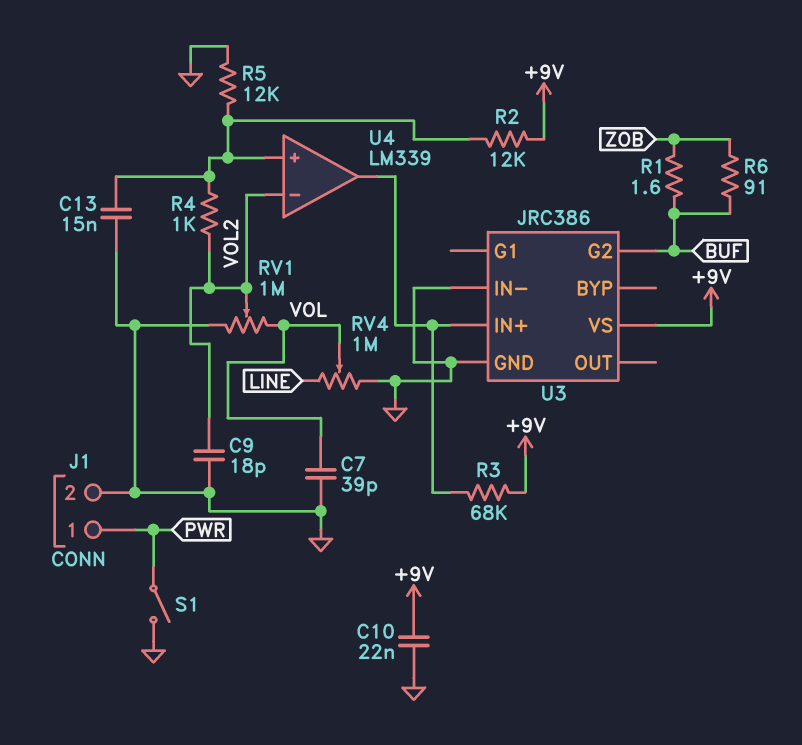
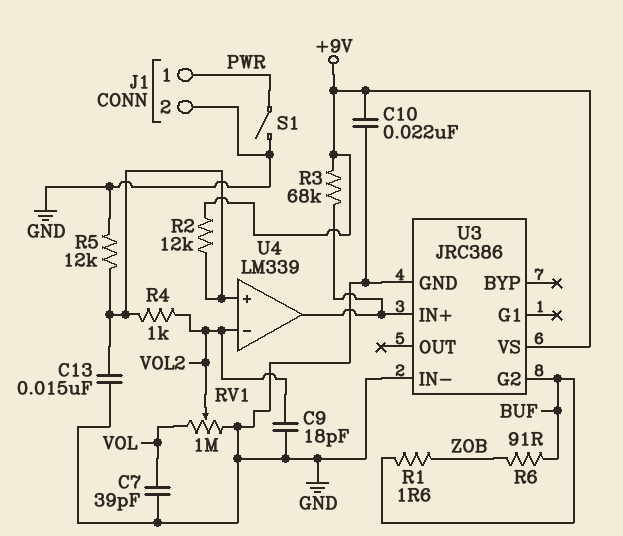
RV4: 1M (GND, LINE, wiper VOL) -> none

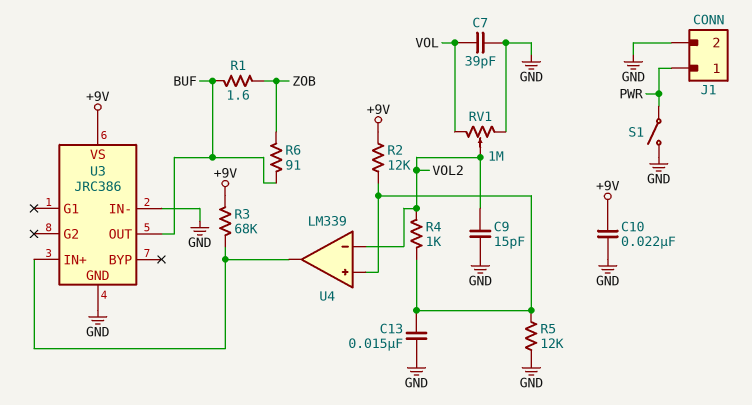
C9: 18pF (GND, VOL2) -> 15pF (GND, VOL2)
U3 pin G2: BUF -> none
U3 pin OUT: none -> BUF

